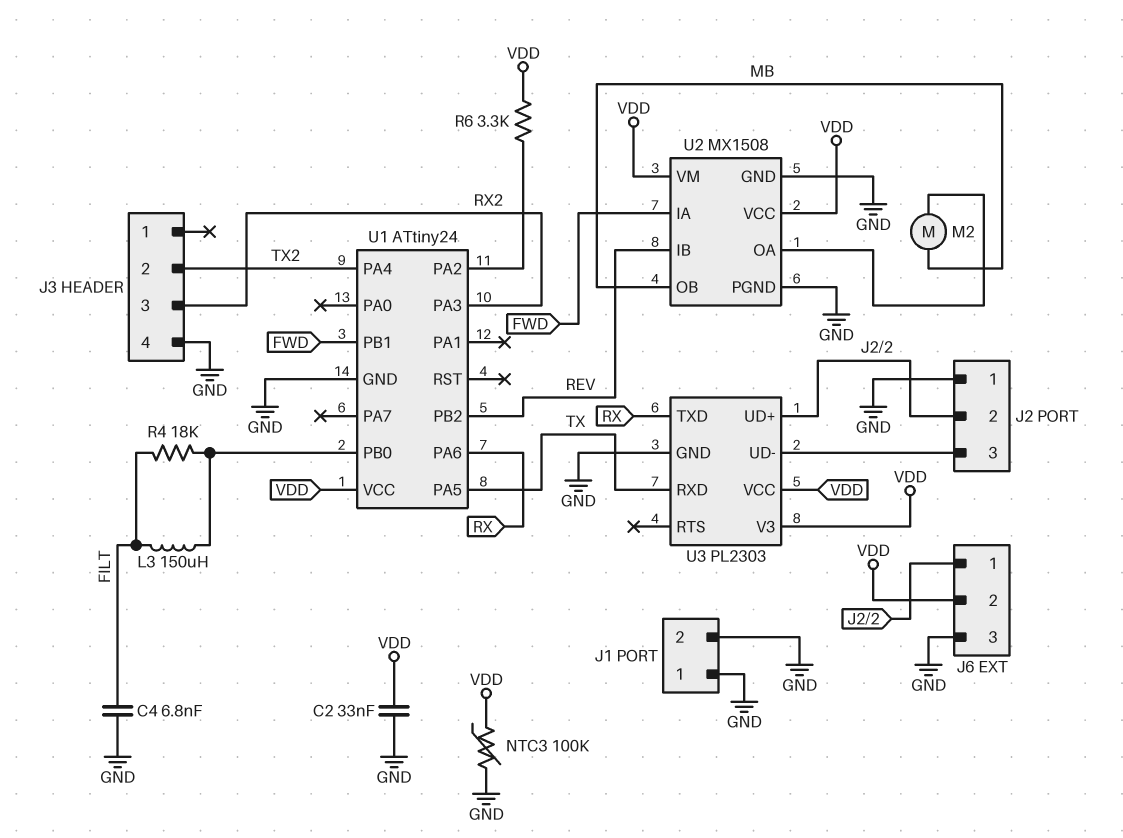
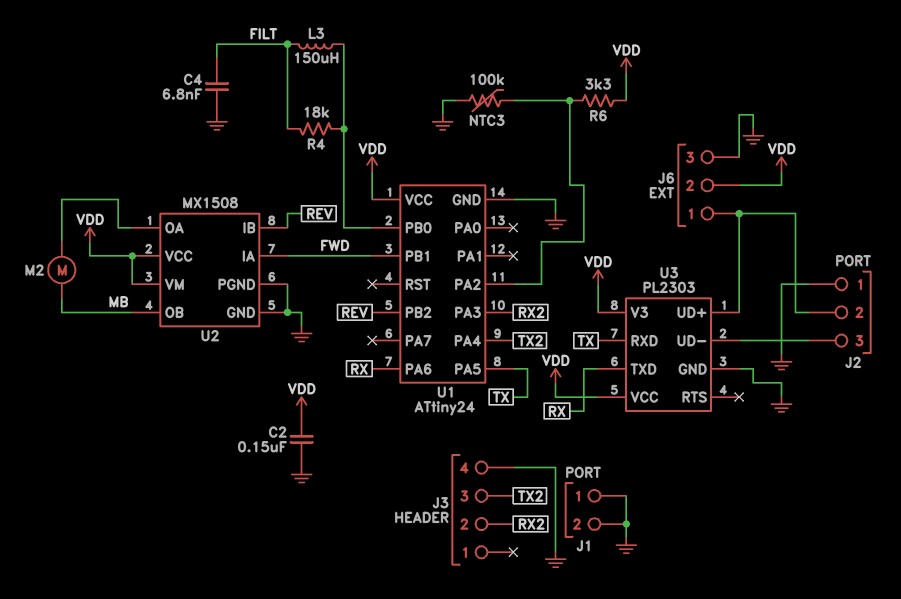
C2: 33nF (GND, VDD) -> 150nF (GND, VDD)
J3 pin 2: TX2 -> RX2
J3 pin 3: RX2 -> TX2
NTC3: 100k (GND, VDD) -> 100k (GND, U1/PA2)

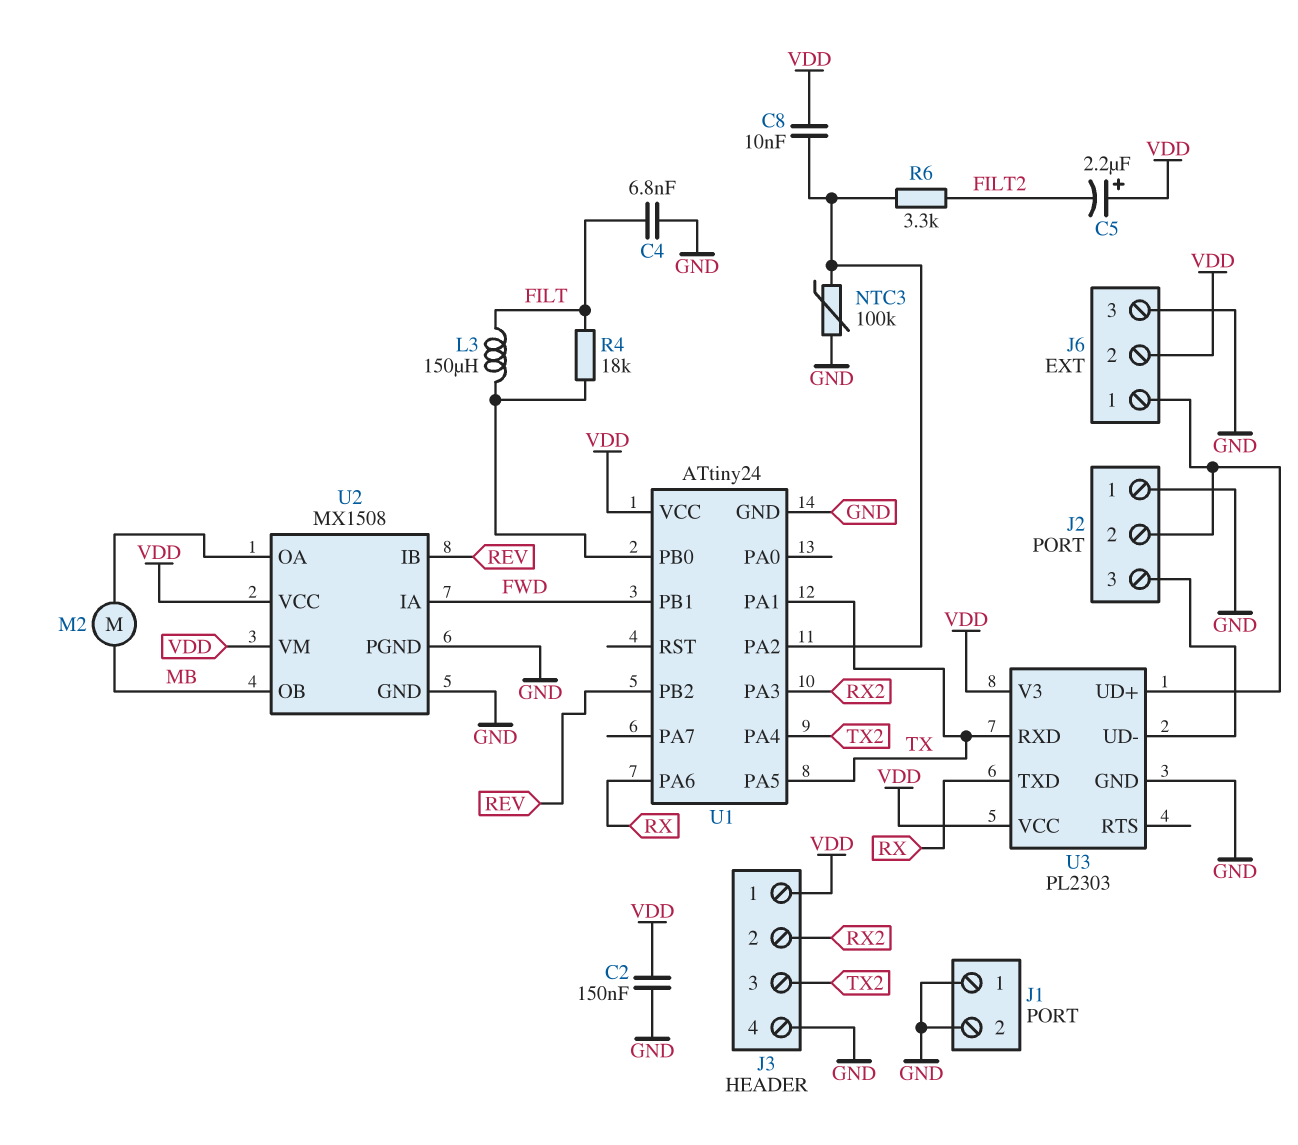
C5: none -> 2.2uF (plus VDD, minus FILT2)
C8: none -> 10nF (U1/PA2, VDD)
J3 pin 1: none -> VDD
R6: 3.3k (U1/PA2, VDD) -> 3.3k (FILT2, U1/PA2)
U1 pin PA1: none -> TX

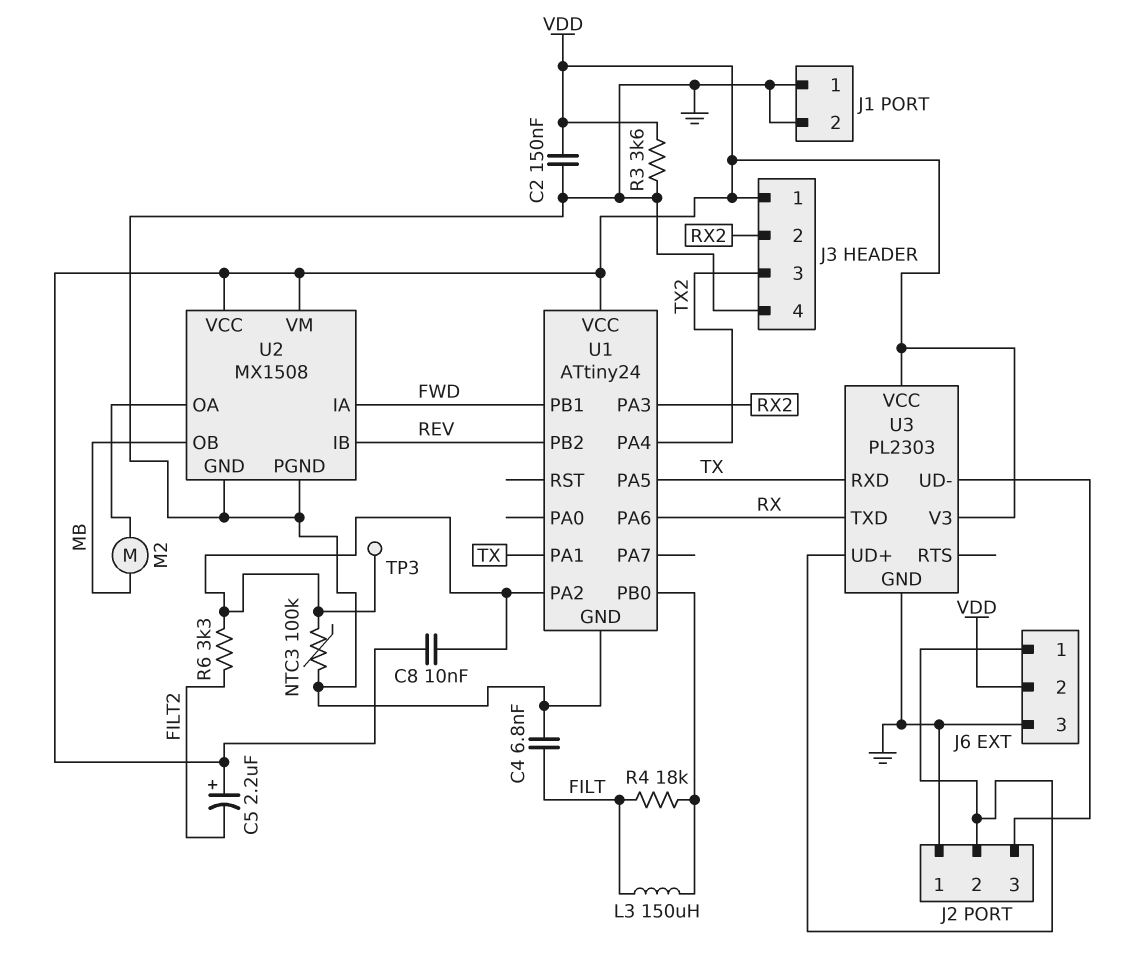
R3: none -> 3.6k (GND, VDD)
TP3: none -> test point (U1/PA2)

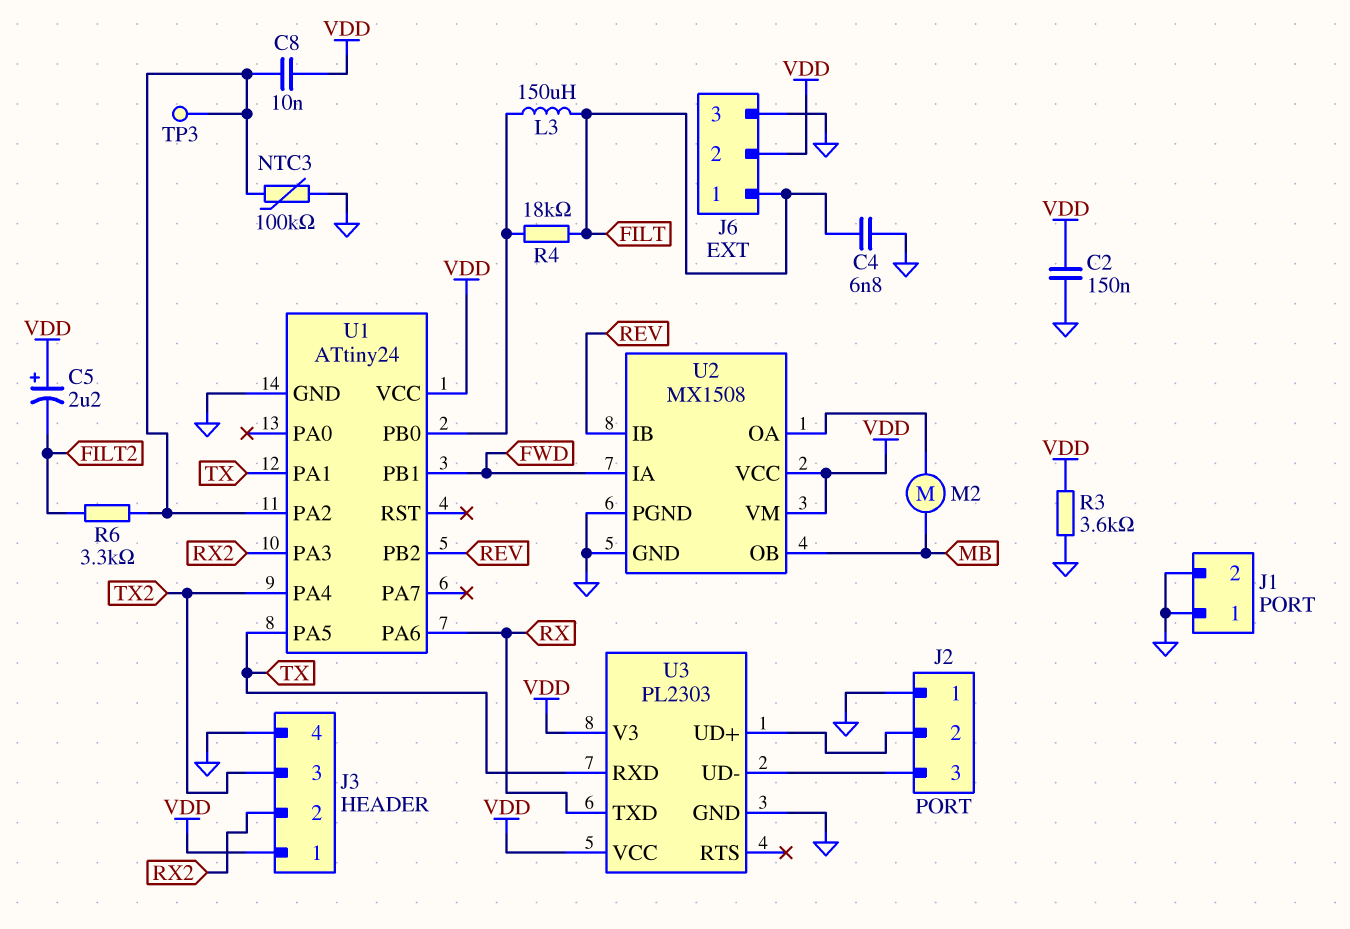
J6 pin 1: J2/2 -> FILT

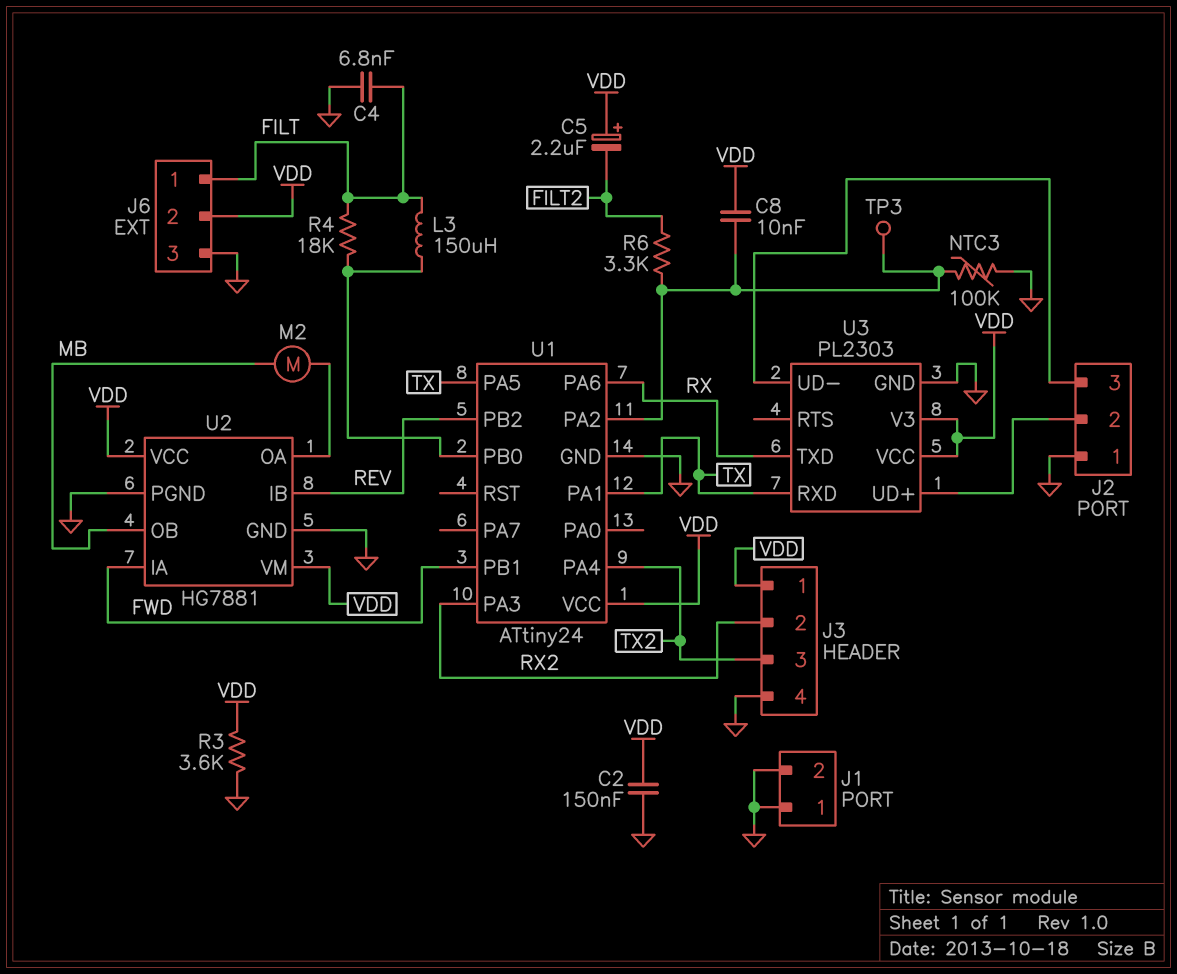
U2: MX1508 -> HG7881

